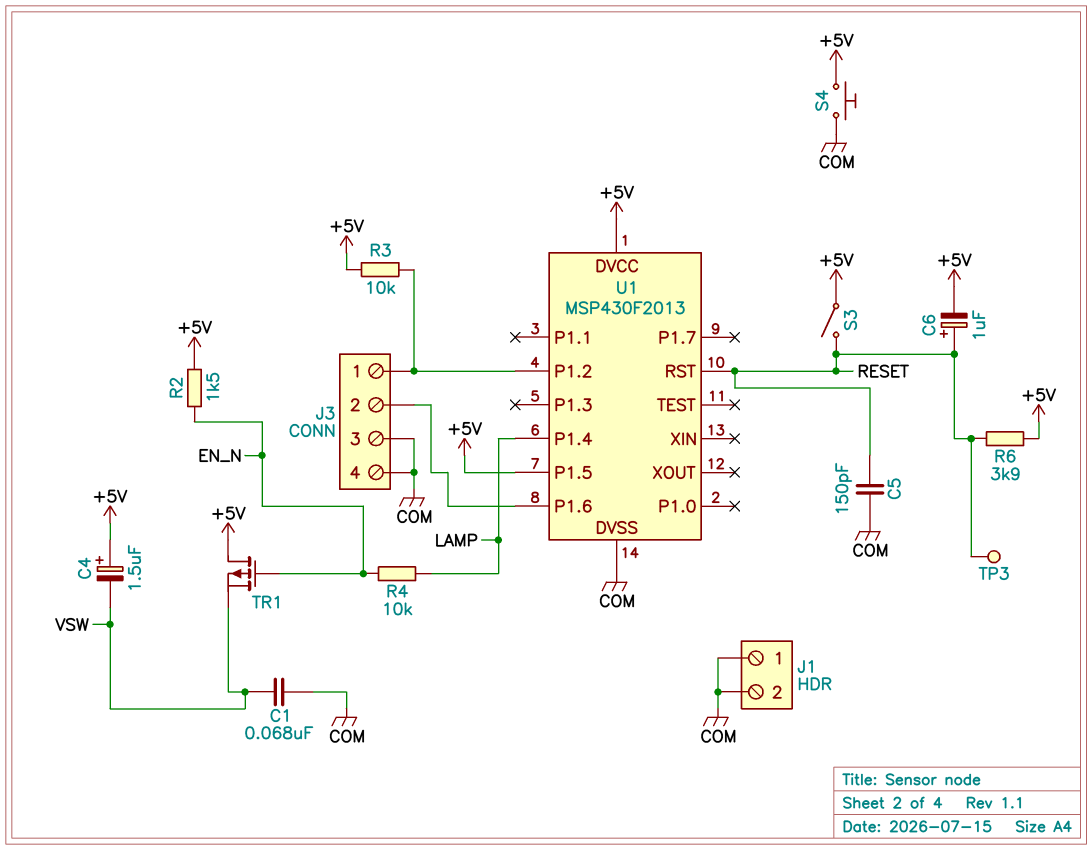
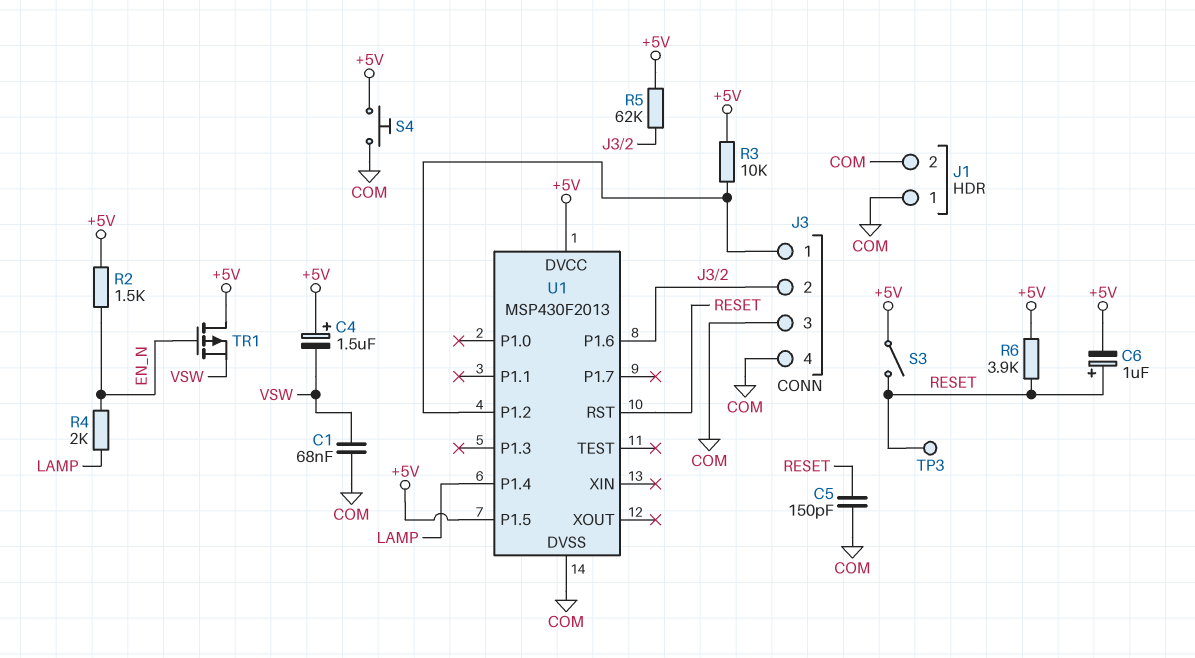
R4: 10k (EN_N, LAMP) -> 2k (EN_N, LAMP)
R5: none -> 62k (+5V, J3/2)

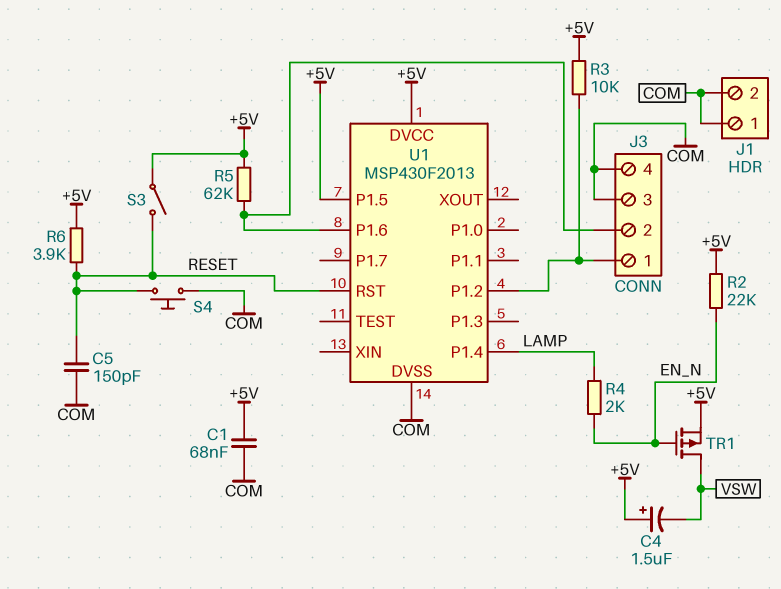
C1: 68nF (COM, VSW) -> 68nF (+5V, COM)
C6: 1uF (plus RESET, minus +5V) -> none
R2: 1.5k (+5V, EN_N) -> 22k (+5V, EN_N)
S4: button (+5V, COM) -> button (COM, RESET)
TP3: test point (RESET) -> none
TR1: PMOS (G EN_N, D +5V, S VSW) -> PMOS (G EN_N, D VSW, S +5V)

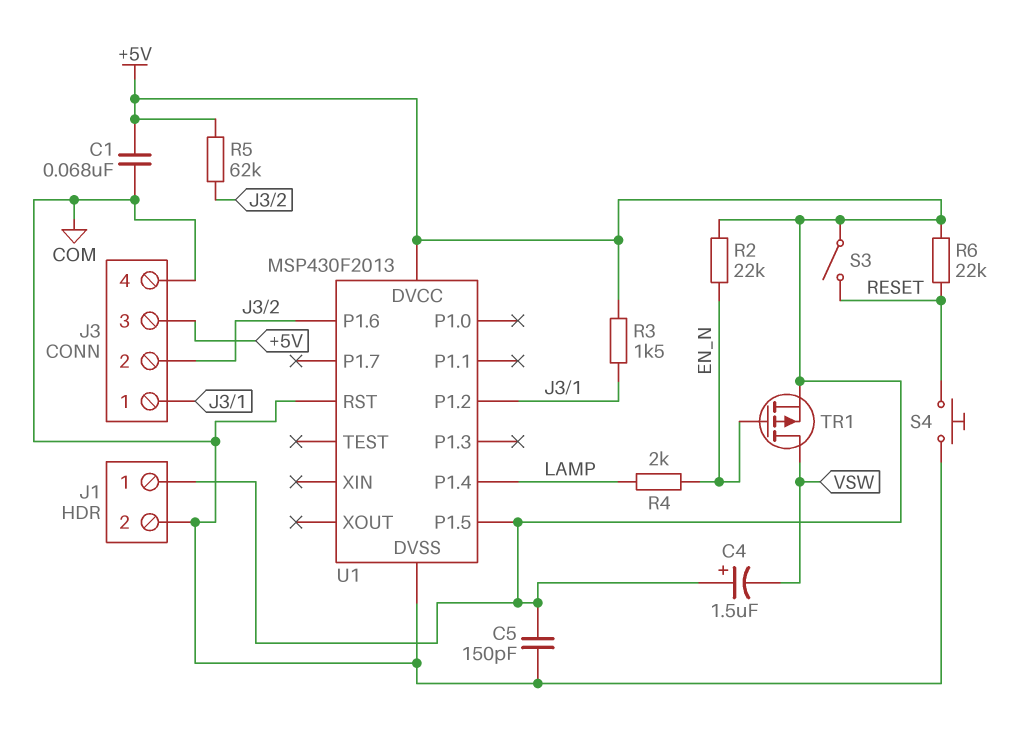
C5: 150pF (COM, RESET) -> 150pF (+5V, COM)
J1 pin 1: COM -> +5V
J3 pin 3: COM -> +5V
R3: 10k (+5V, J3/1) -> 1.5k (+5V, J3/1)
R6: 3.9k (+5V, RESET) -> 22k (+5V, RESET)
U1 pin RST: RESET -> COM

